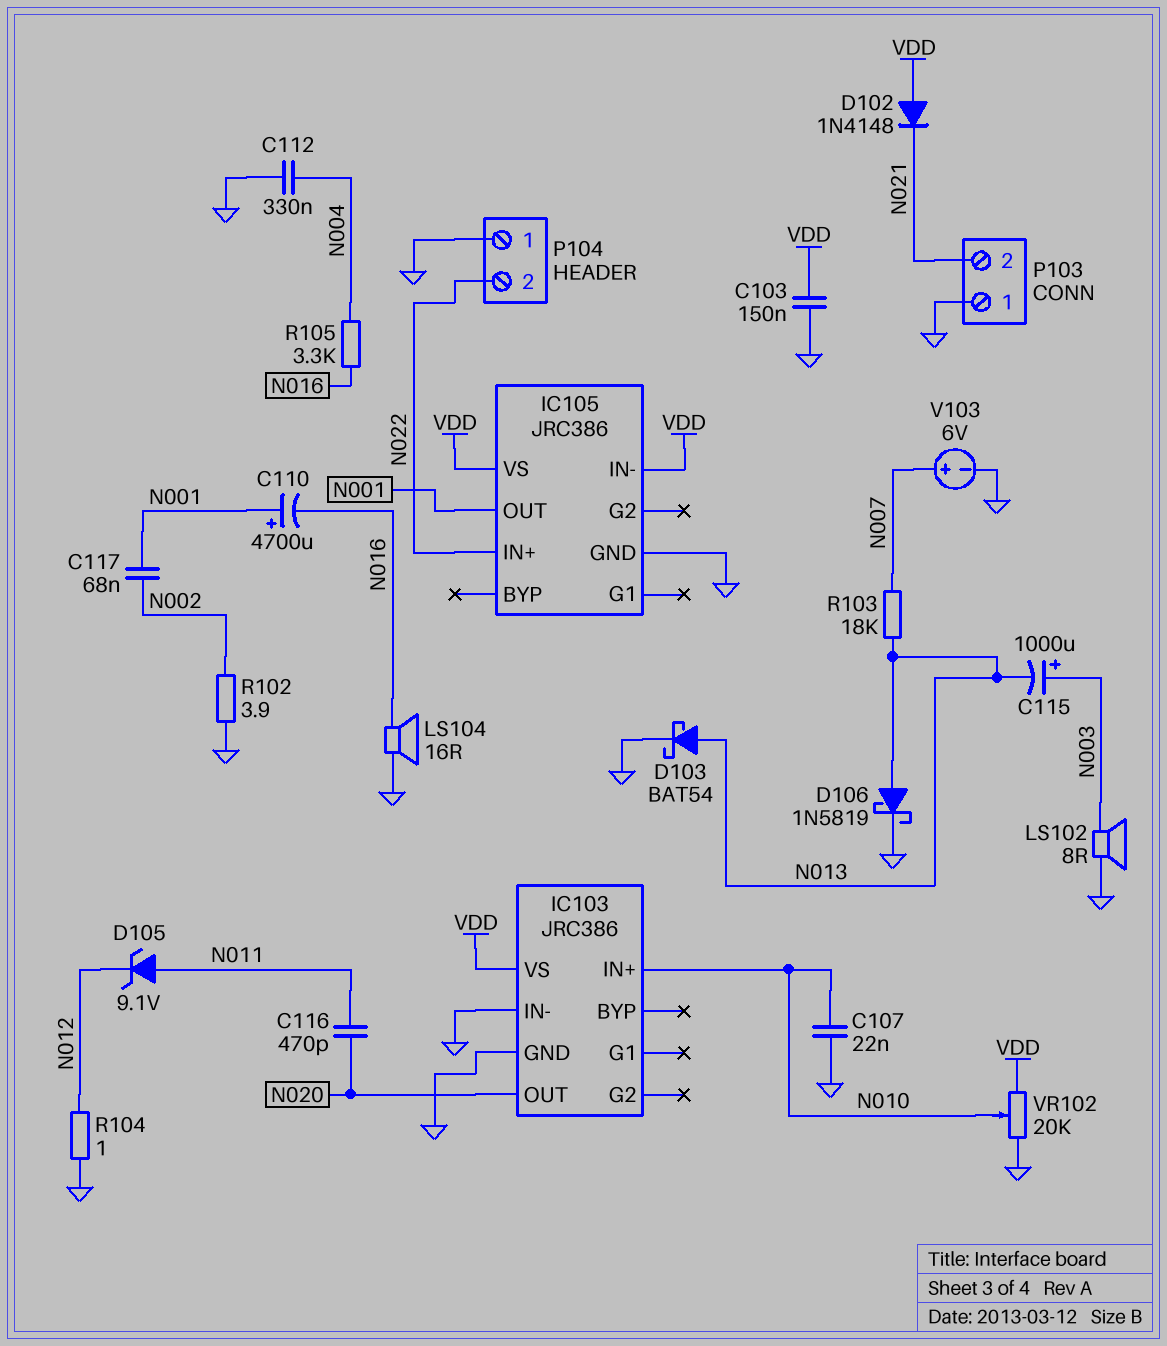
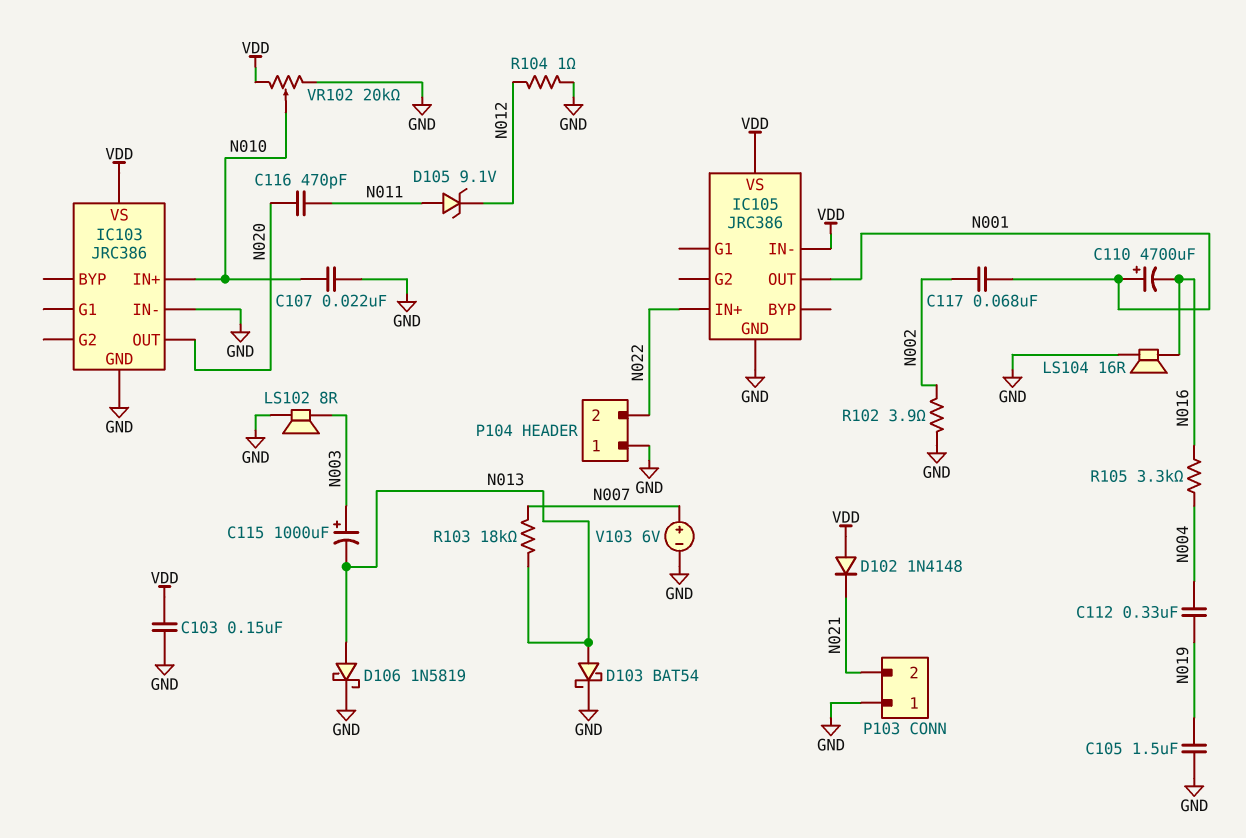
C105: none -> 1.5uF (GND, N019)
C112: 330nF (GND, N004) -> 330nF (N004, N019)

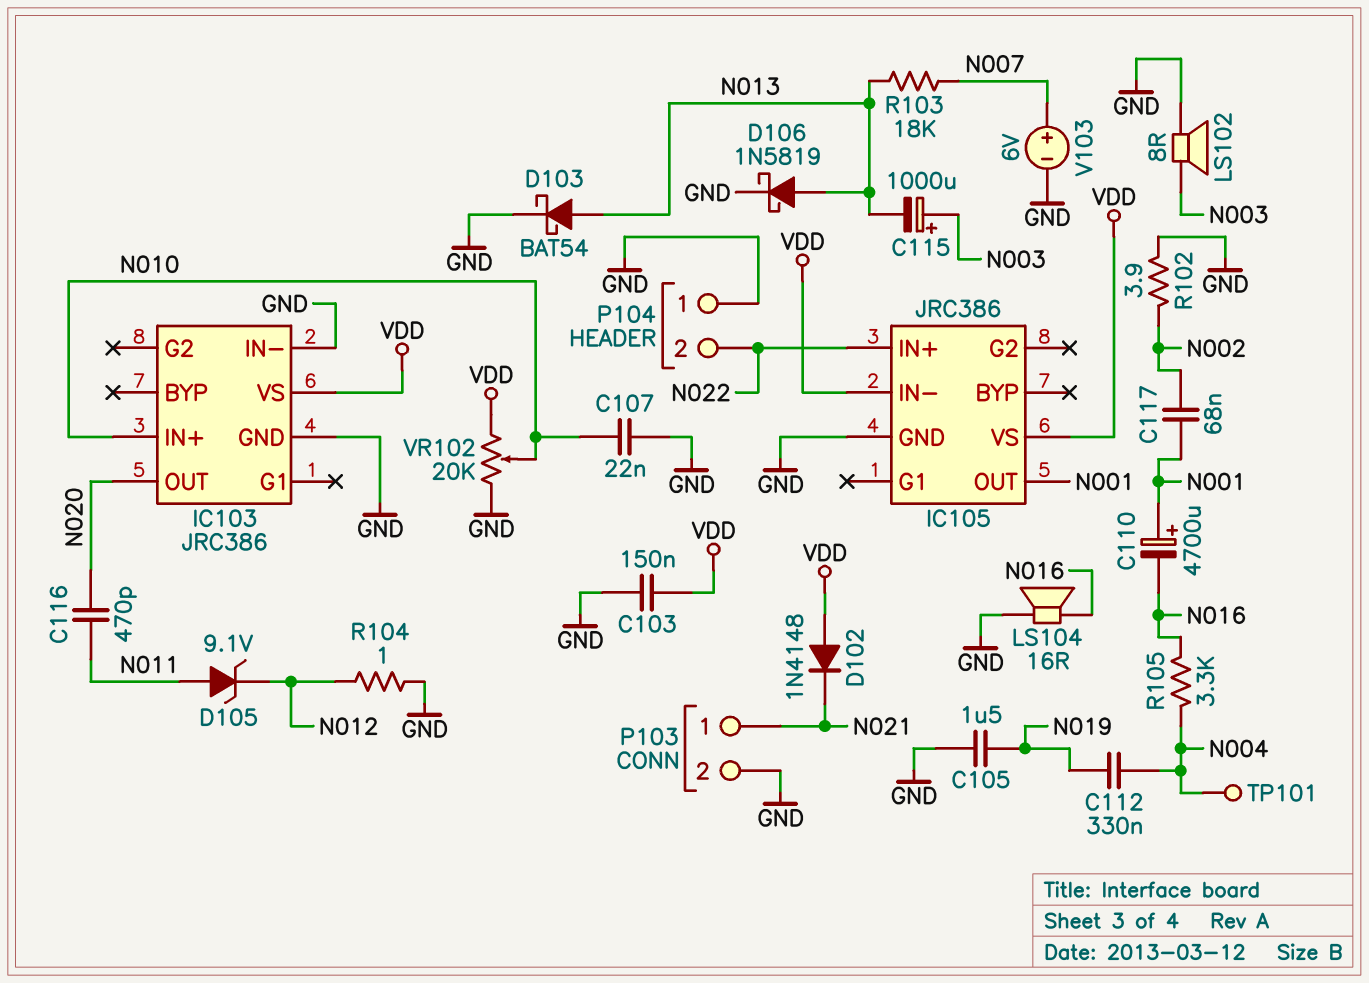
P103 pin 1: GND -> N021
P103 pin 2: N021 -> GND
TP101: none -> test point (N004)

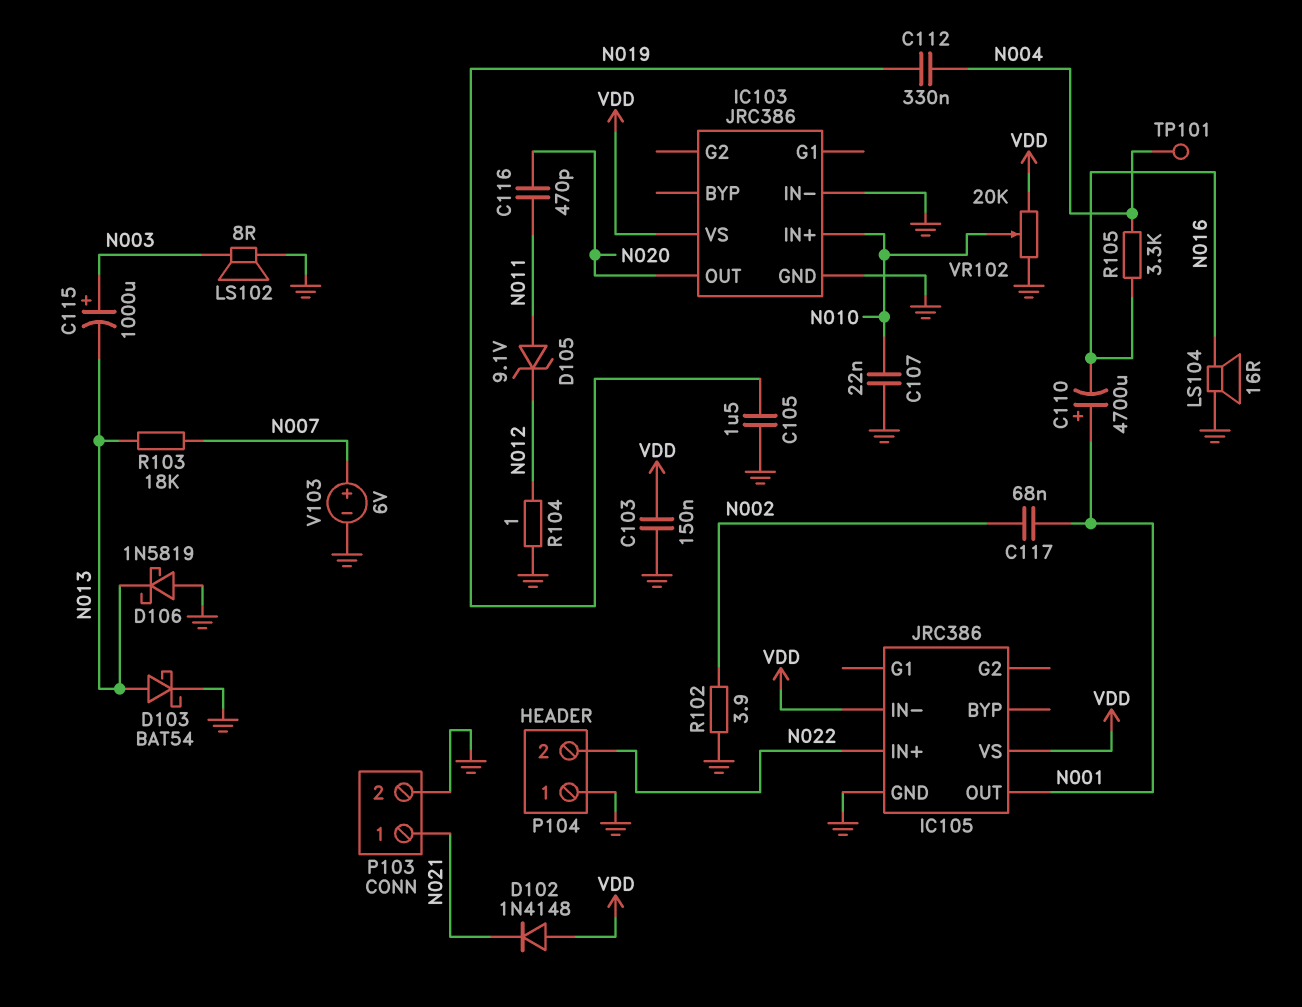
D106: schottky 1N5819 (A N013, K GND) -> schottky 1N5819 (A GND, K N013)

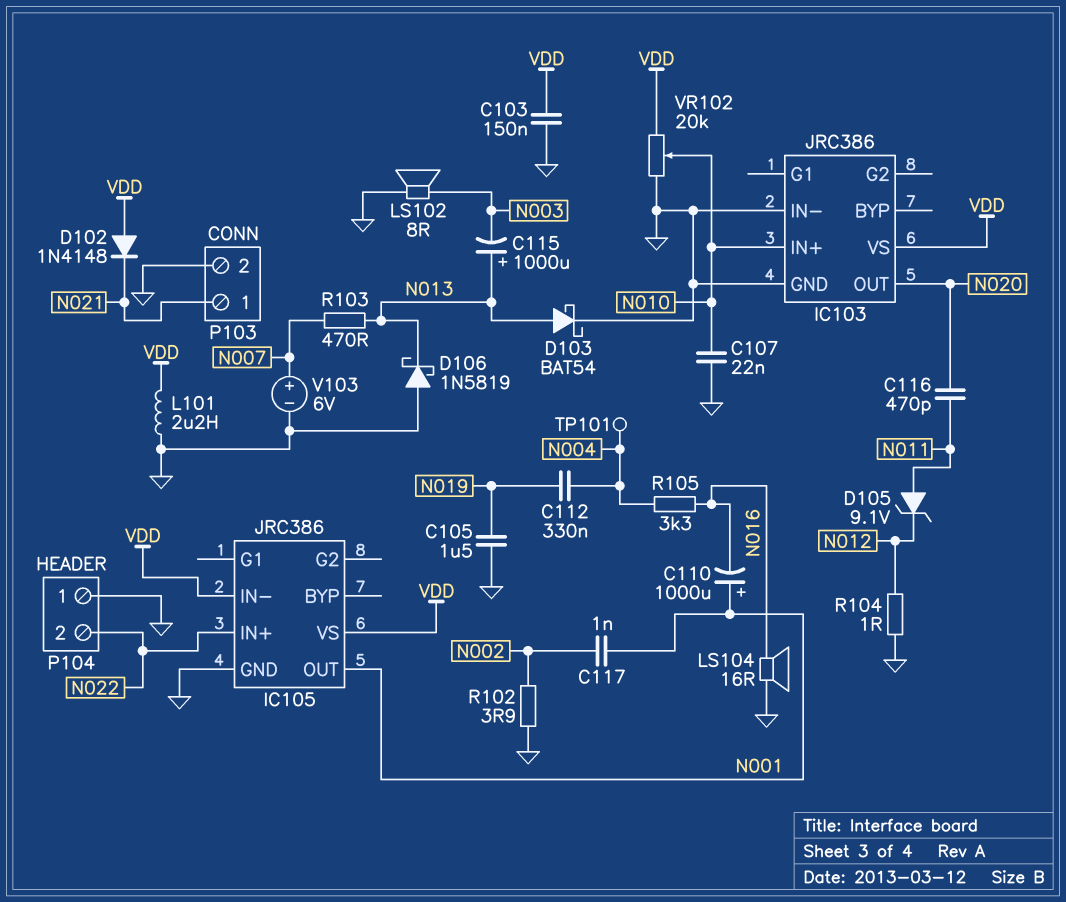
C110: 4700uF (plus N001, minus N016) -> 1000uF (plus N001, minus N016)
C115: 1000uF (plus N003, minus N013) -> 1000uF (plus N013, minus N003)
C117: 68nF (N001, N002) -> 1nF (N001, N002)
L101: none -> 2.2uH (GND, VDD)
R103: 18k (N007, N013) -> 470 (N007, N013)

